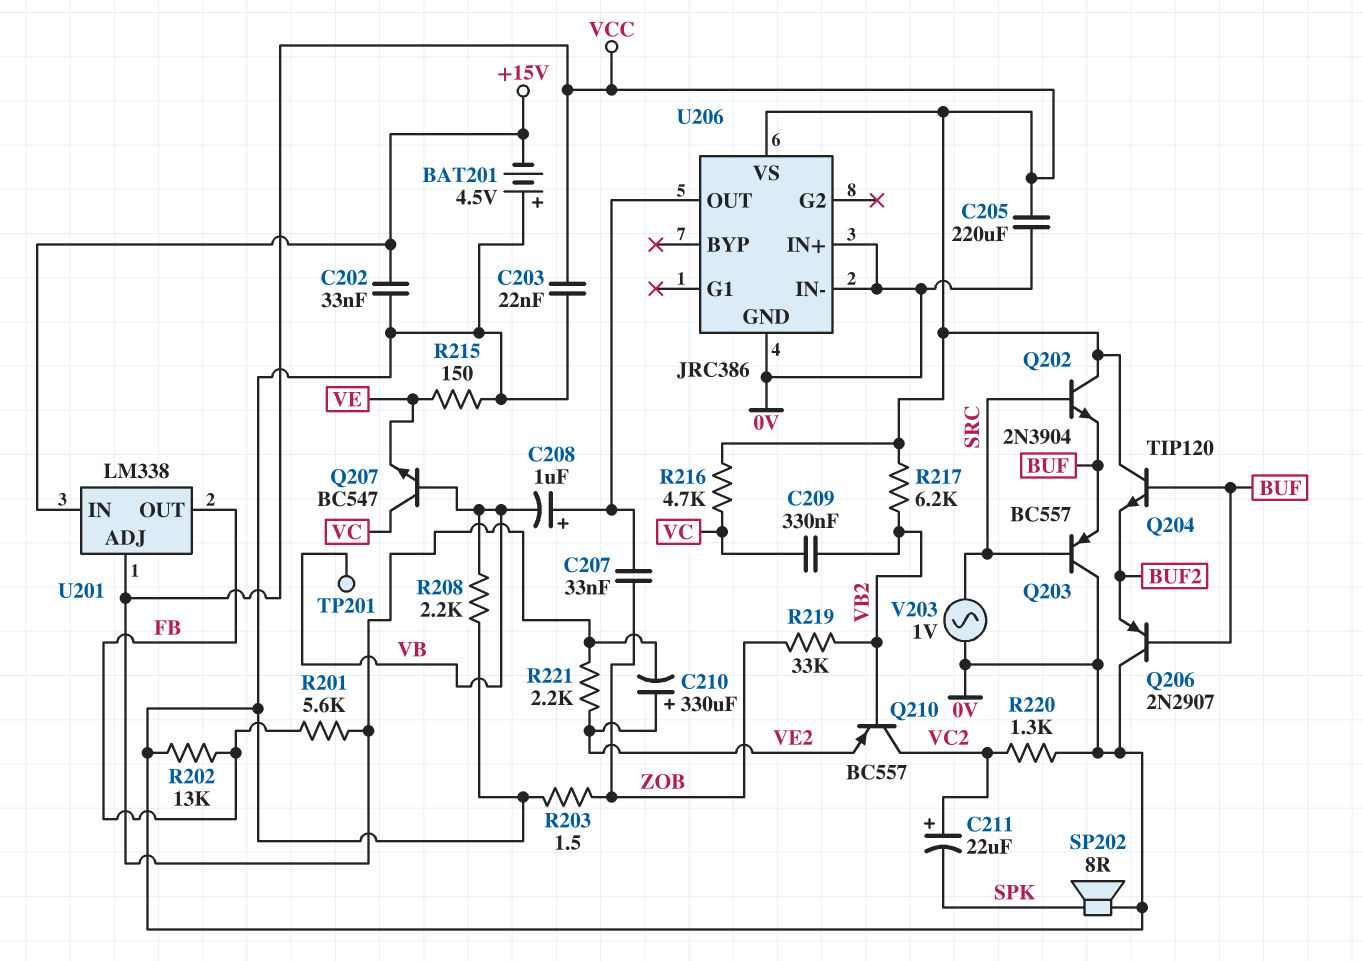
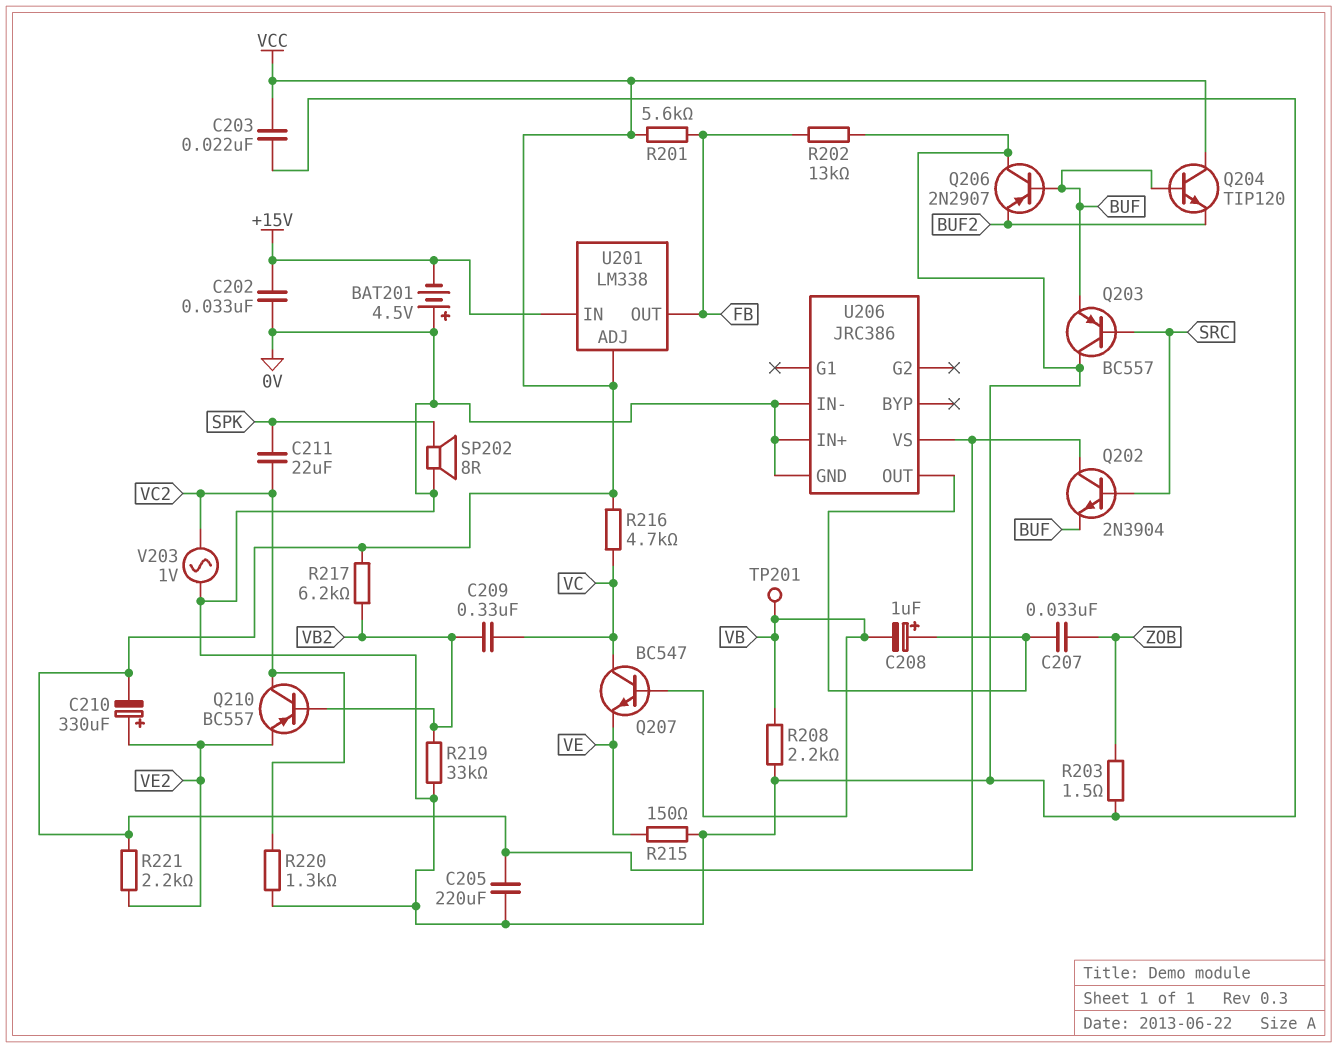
C211: 22uF (plus VC2, minus SPK) -> 22uF (SPK, VC2)
R219: 33k (VB2, ZOB) -> 33k (0V, VB2)
V203: AC 1V (0V, SRC) -> AC 1V (0V, VC2)

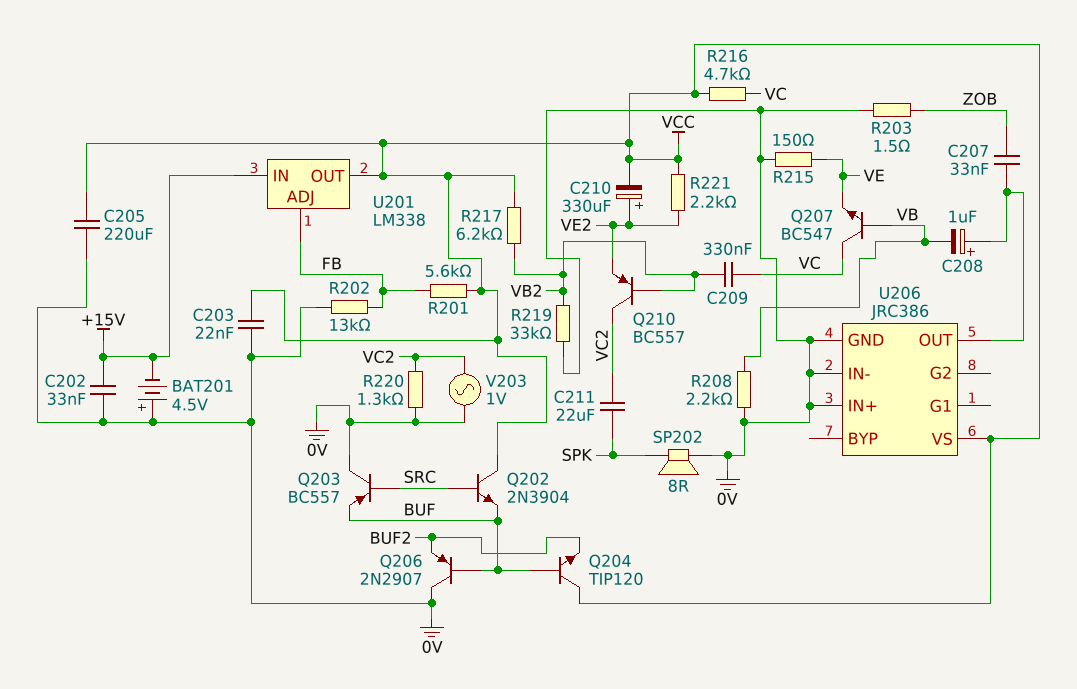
TP201: test point (VB) -> none
U201 pin ADJ: VCC -> FB
U201 pin OUT: FB -> VCC

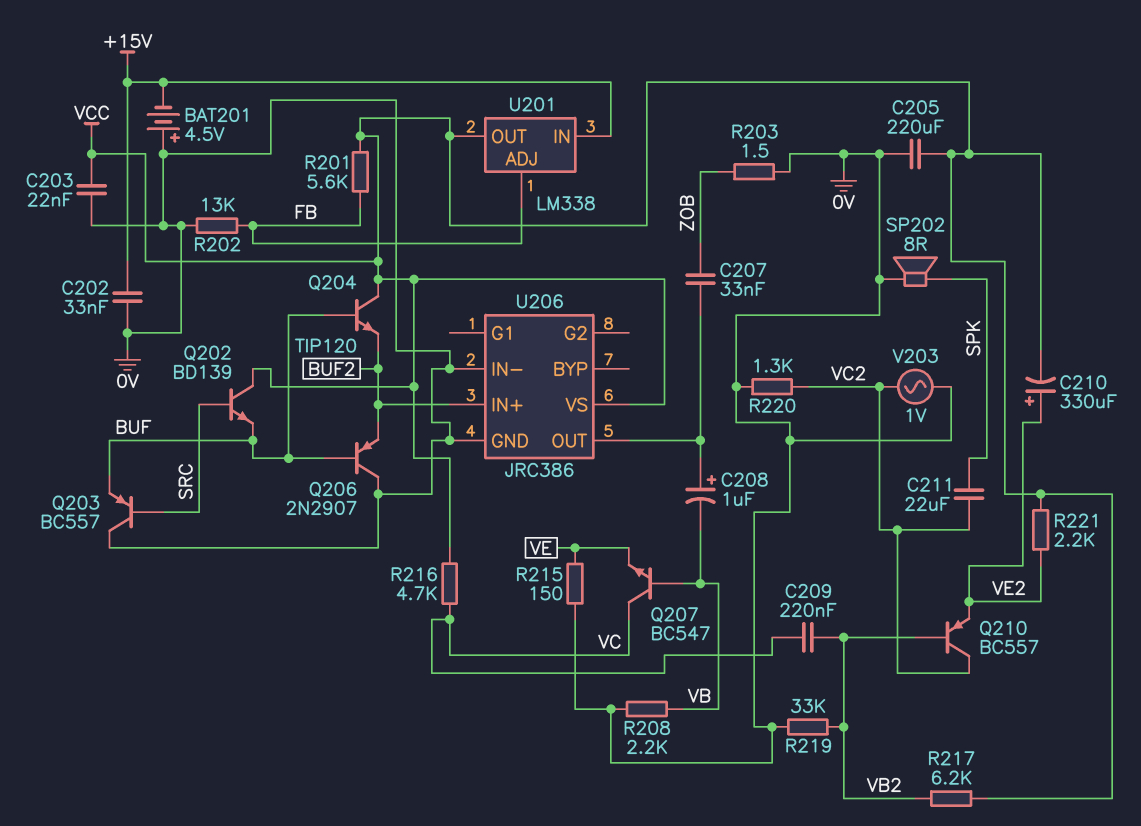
C209: 330nF (VB2, VC) -> 220nF (VB2, VC)
Q202: NPN 2N3904 (B SRC, C VCC, E BUF) -> NPN BD139 (B SRC, C VCC, E BUF)
U206 pin IN+: 0V -> BUF2

